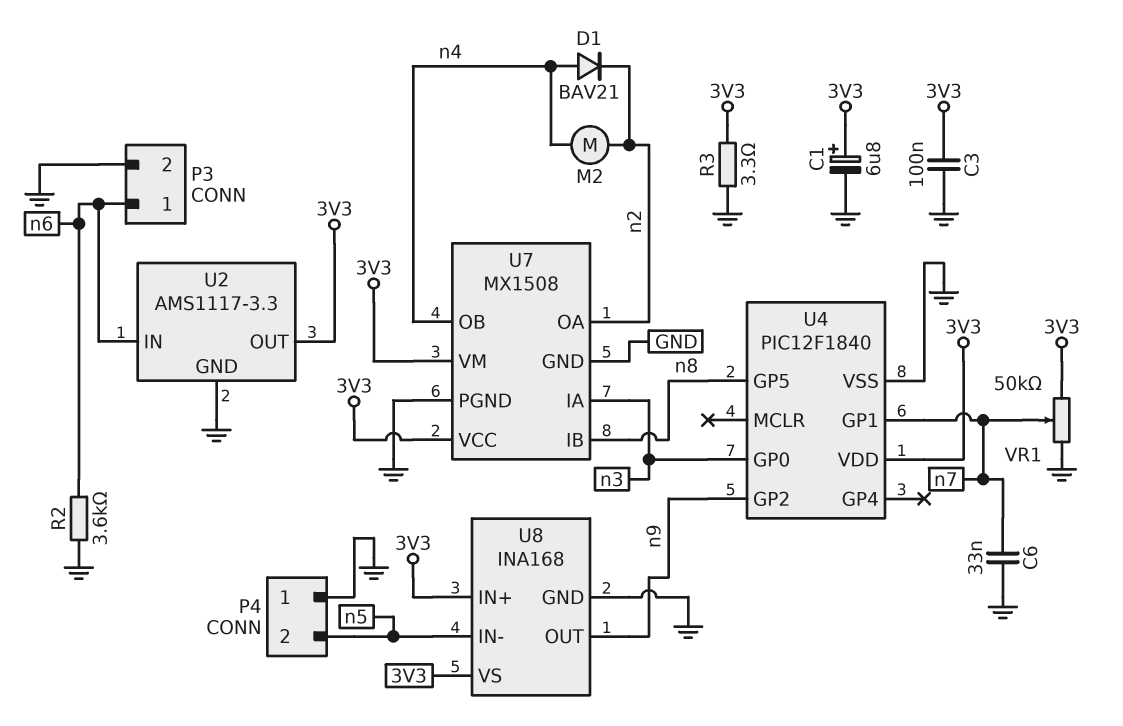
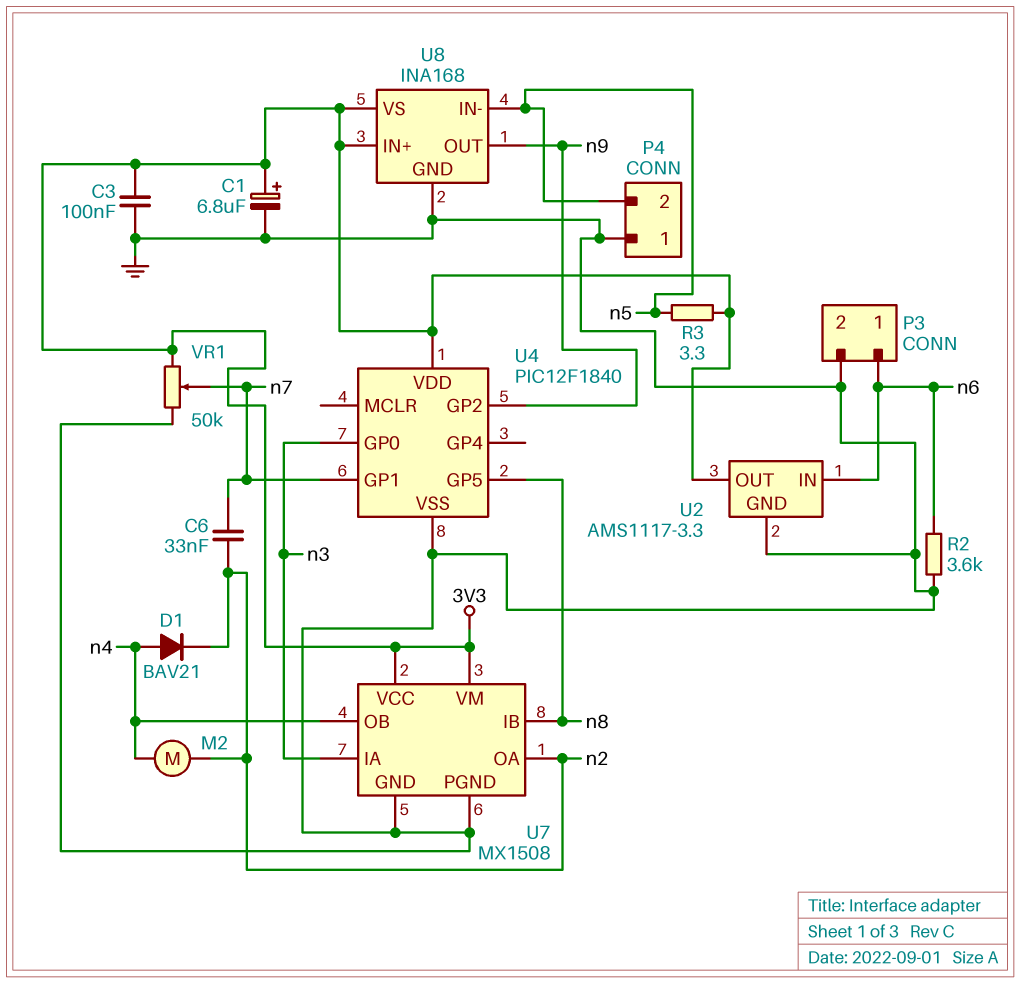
C6: 33nF (GND, n7) -> 33nF (n2, n7)
R3: 3.3 (3V3, GND) -> 3.3 (3V3, n5)

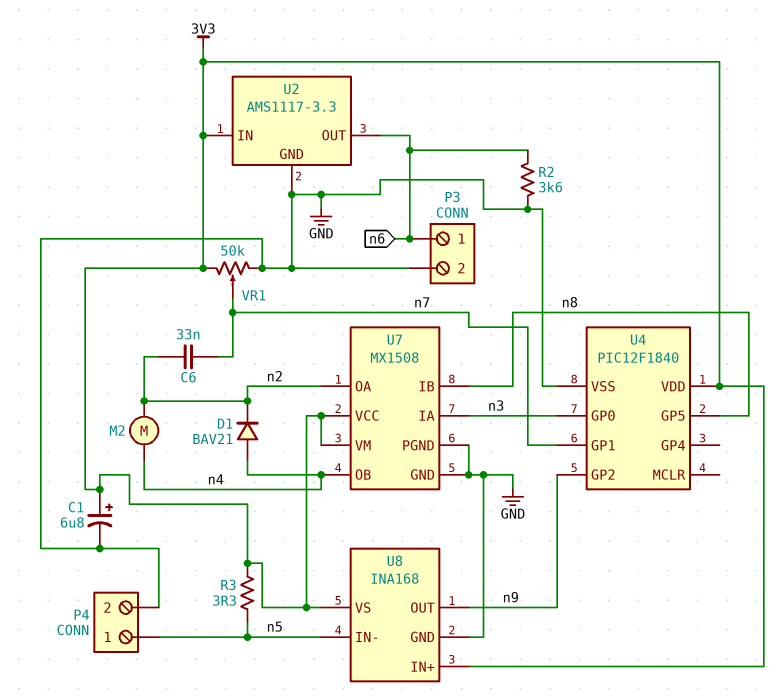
C3: 100nF (3V3, GND) -> none
P4 pin 1: GND -> n5
P4 pin 2: n5 -> GND
U2 pin IN: n6 -> 3V3
U2 pin OUT: 3V3 -> n6

